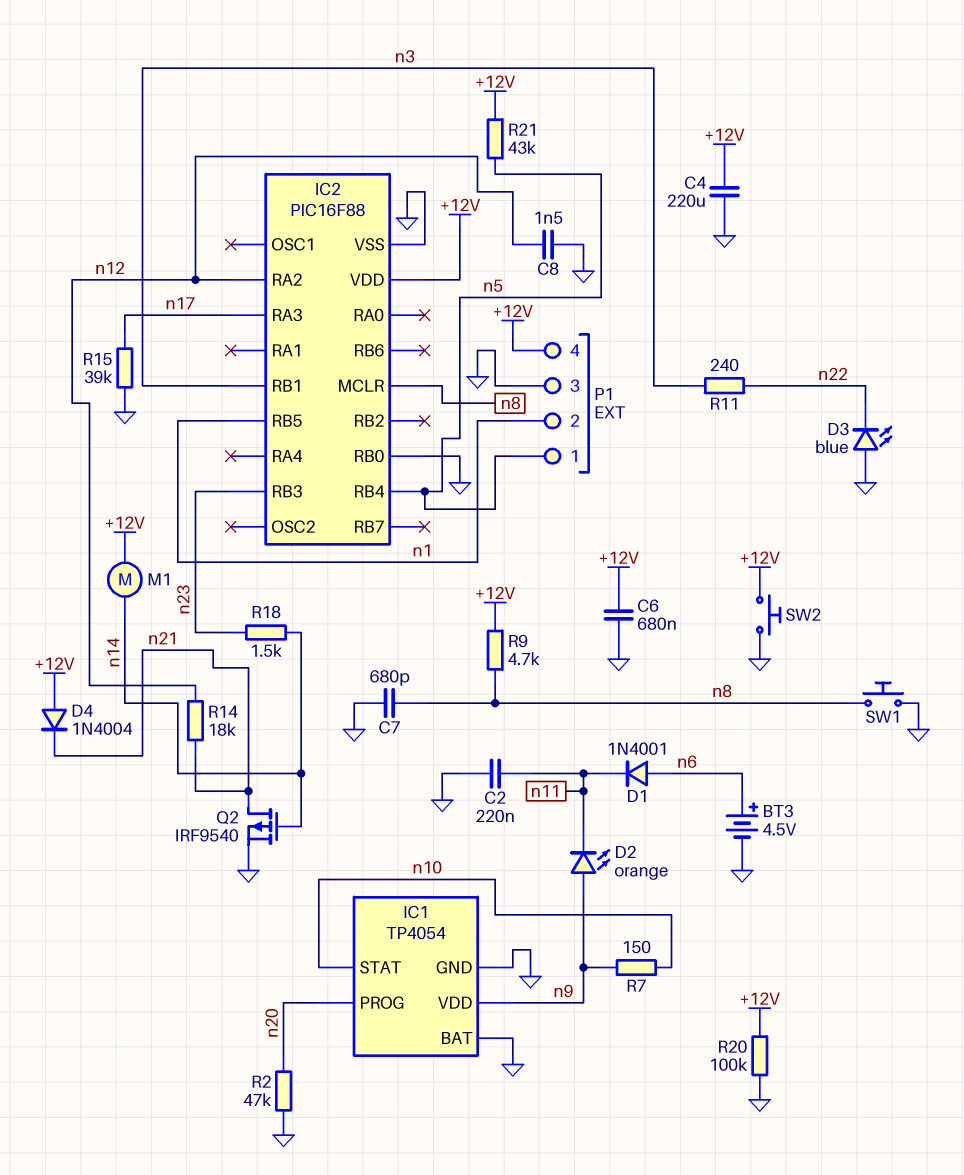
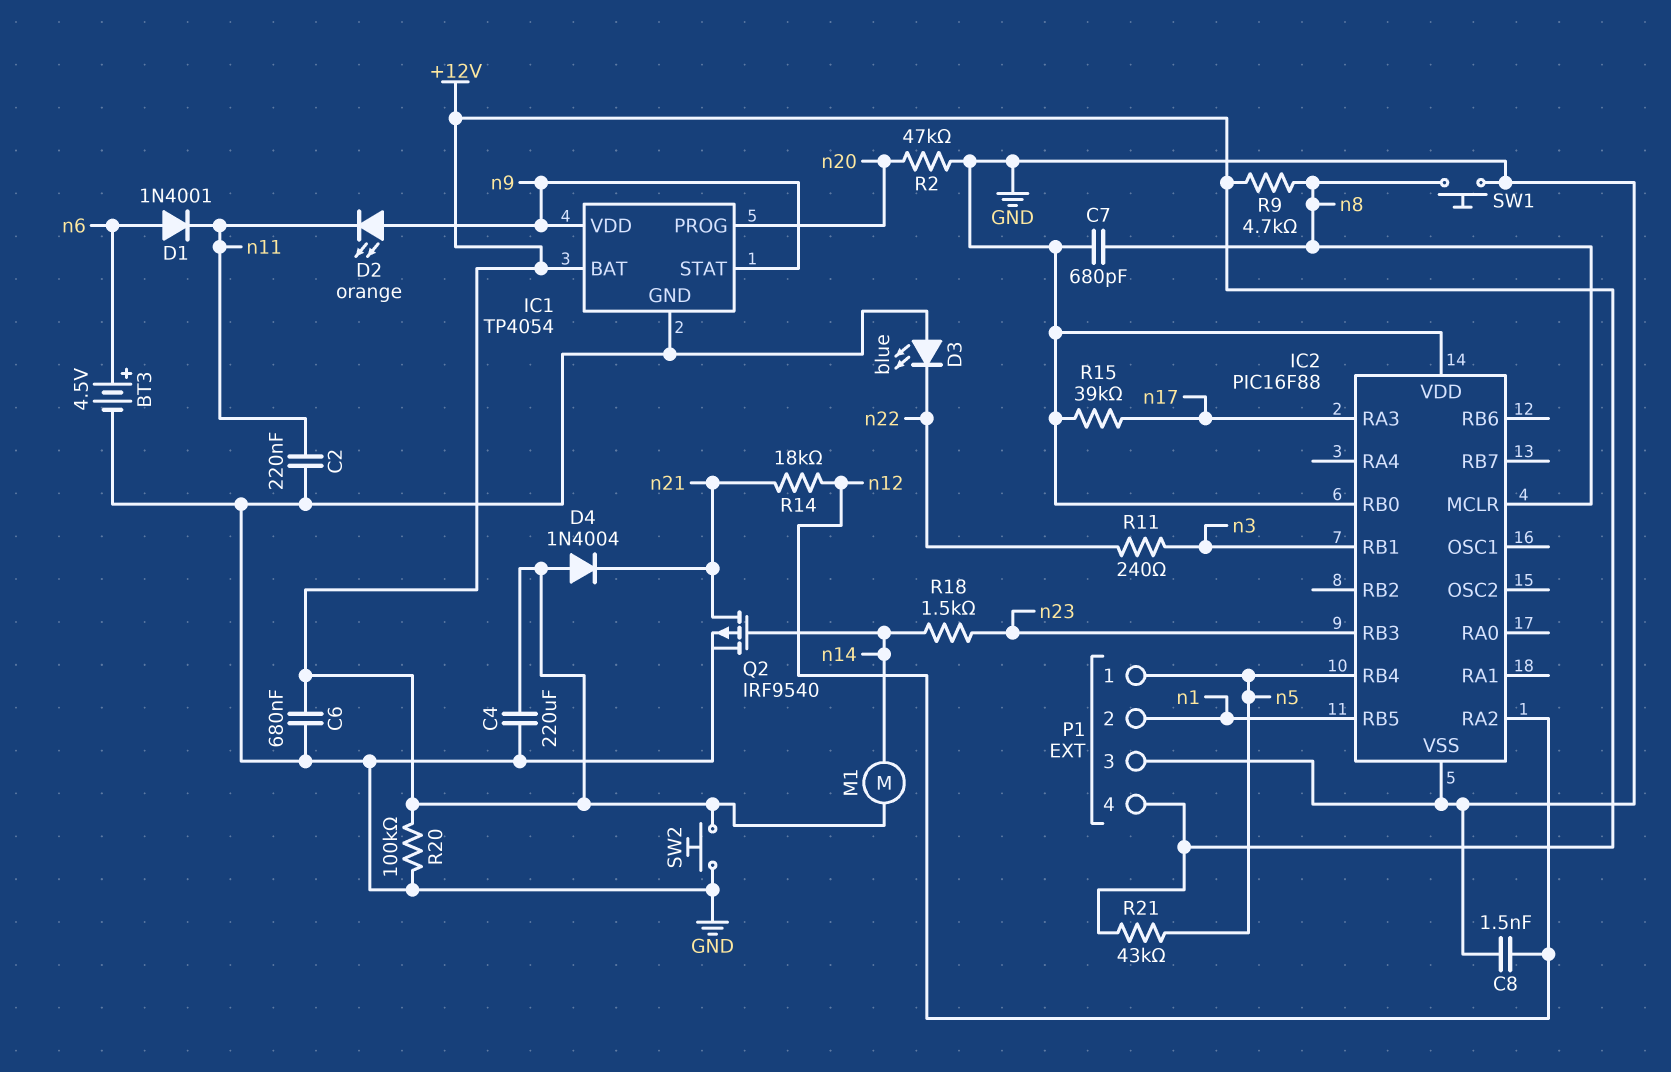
IC1 pin BAT: GND -> +12V
IC1 pin STAT: n10 -> n9
IC2 pin VDD: +12V -> GND
R7: 150 (n9, n10) -> none

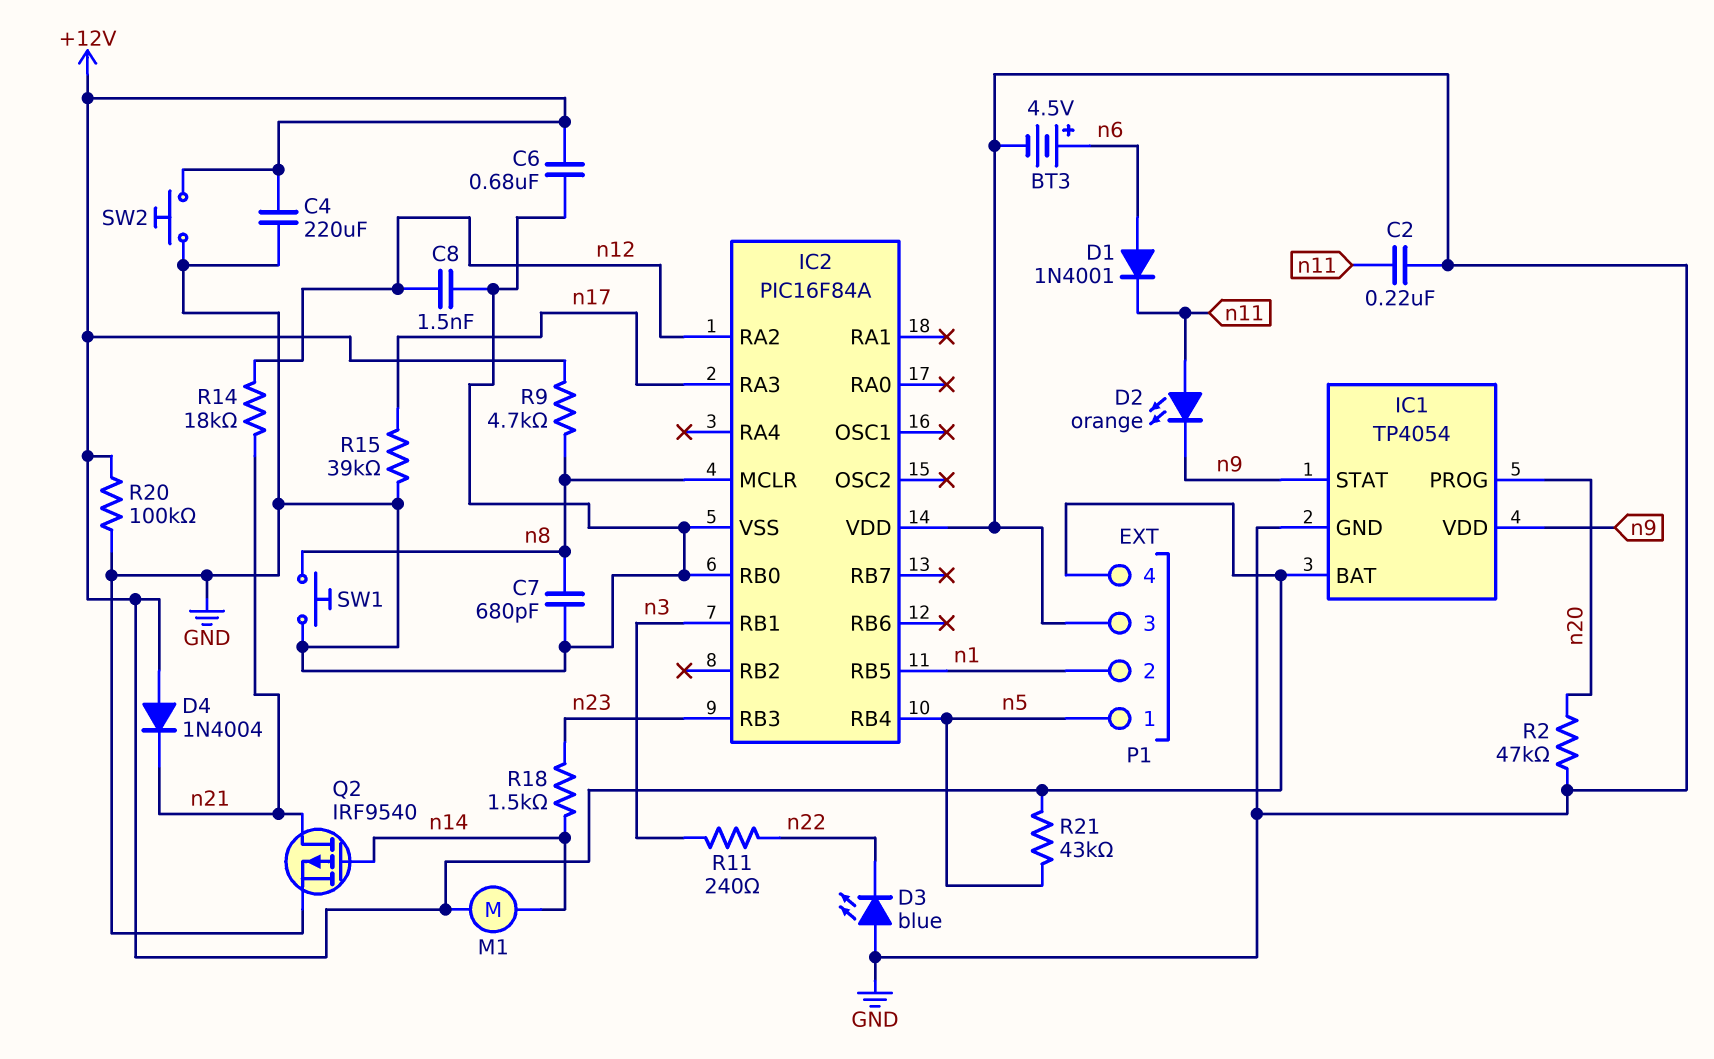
D2: LED orange (A n9, K n11) -> LED orange (A n11, K n9)
IC2: PIC16F88 -> PIC16F84A

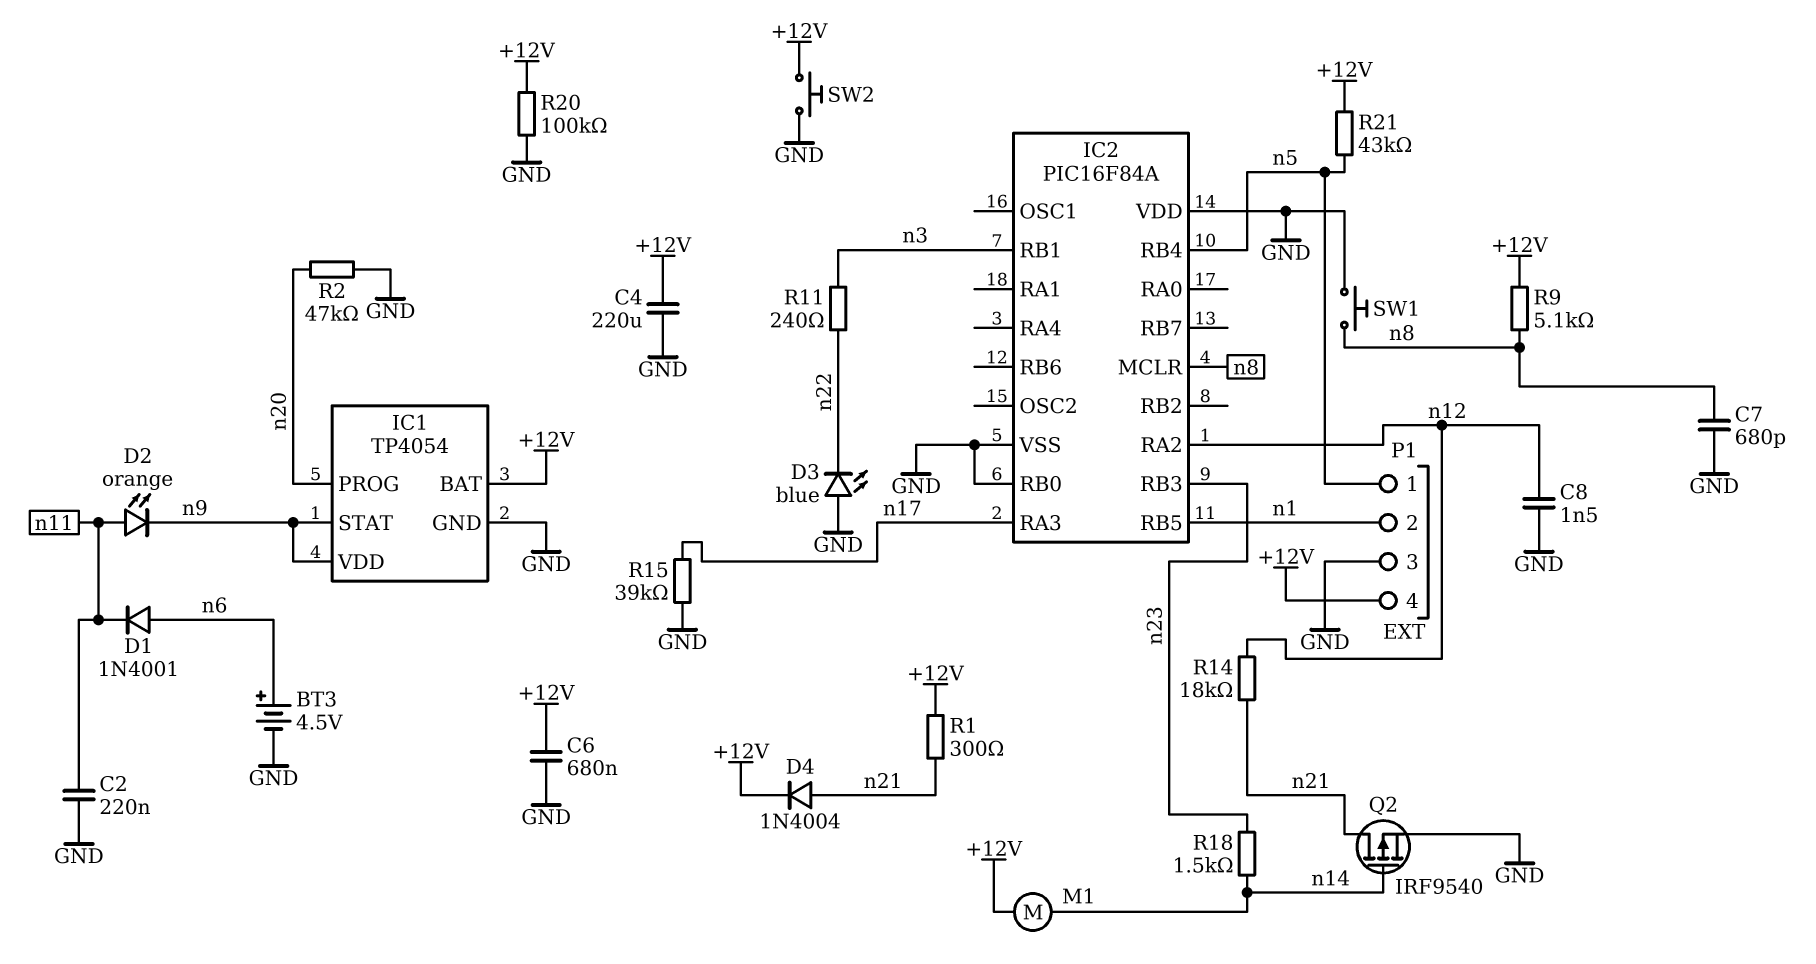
D4: diode 1N4004 (A +12V, K n21) -> diode 1N4004 (A n21, K +12V)
R1: none -> 300 (+12V, n21)
R9: 4.7k (+12V, n8) -> 5.1k (+12V, n8)

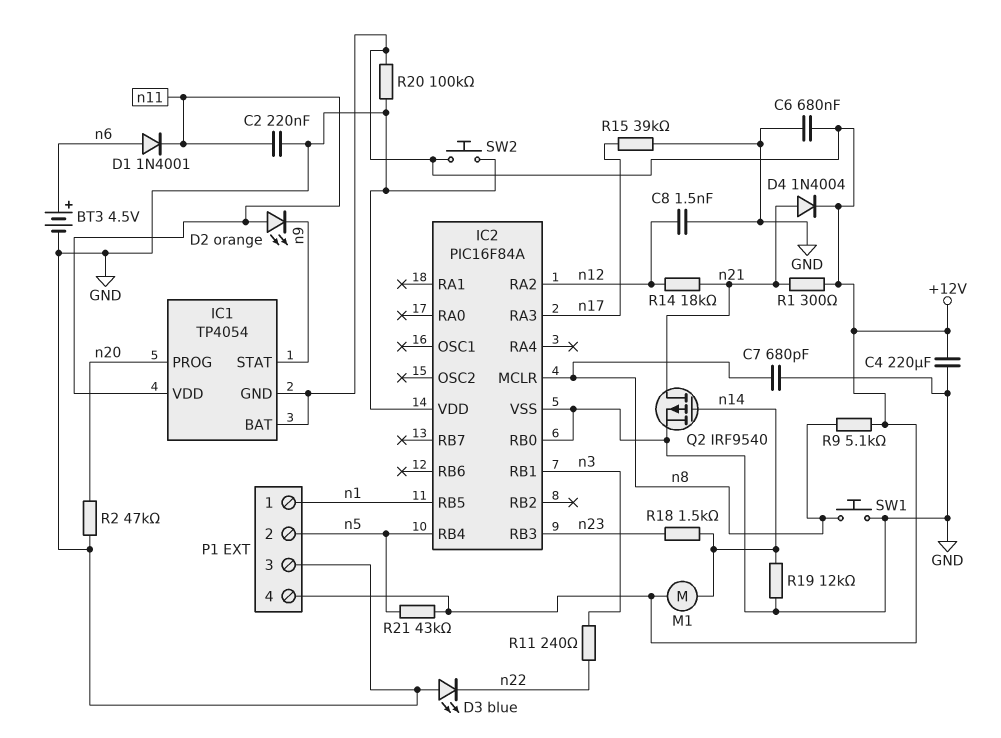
IC1 pin GND: GND -> +12V
IC1 pin VDD: n9 -> n11
P1 pin 1: n5 -> n1
P1 pin 2: n1 -> n5
R19: none -> 12k (GND, n14)

